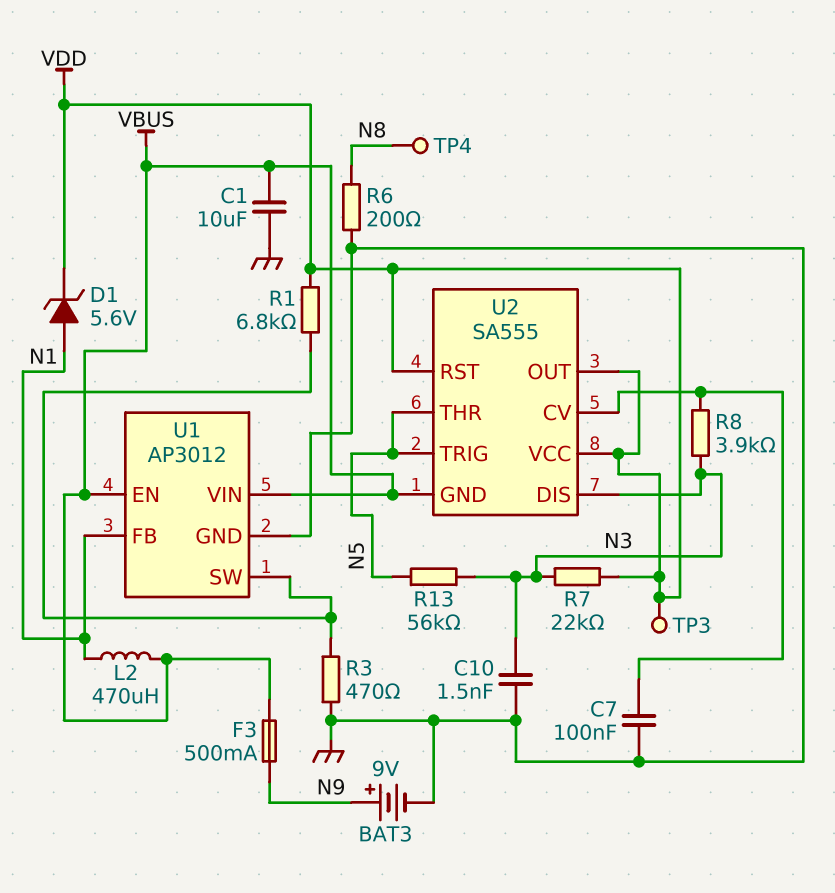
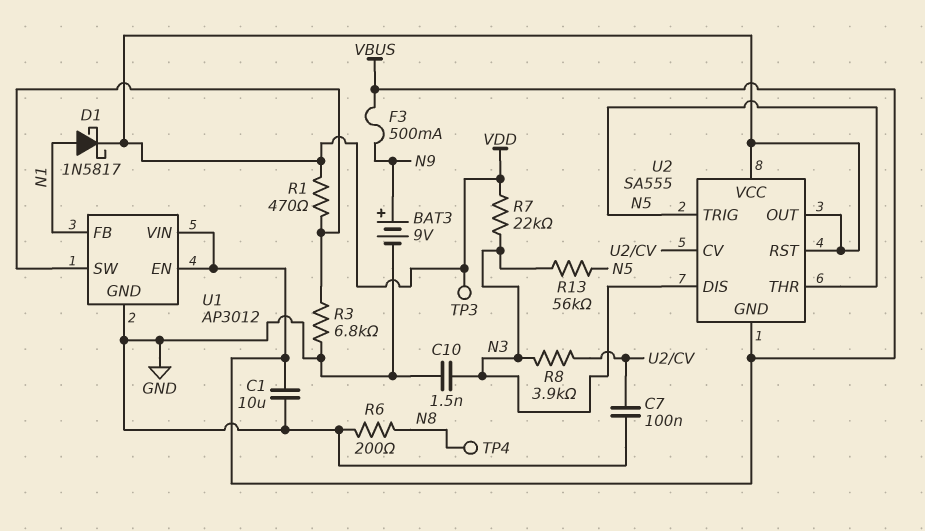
D1: zener 5.6V (A N1, K VDD) -> schottky 1N5817 (A N1, K VDD)
L2: 470uH (N1, VBUS) -> none
R1: 6.8k (U1/SW, VDD) -> 470 (U1/SW, VDD)
R3: 470 (GND, U1/SW) -> 6.8k (GND, U1/SW)

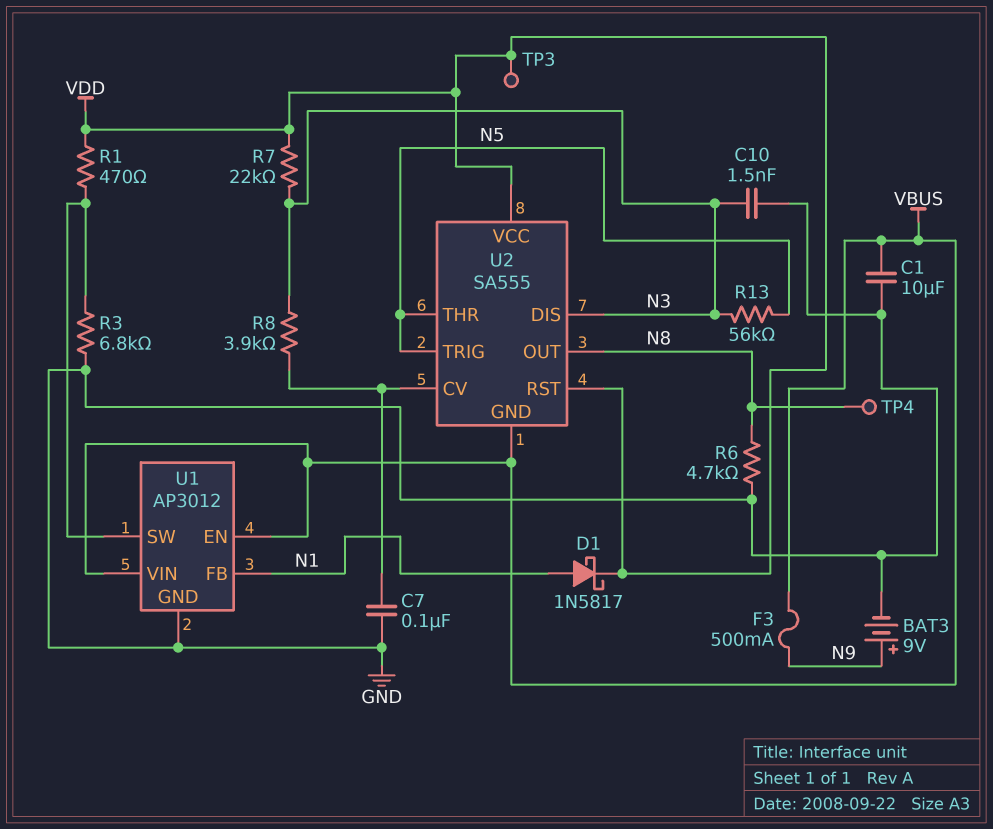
R6: 200 (GND, N8) -> 4.7k (GND, N8)
U2 pin OUT: VDD -> N8

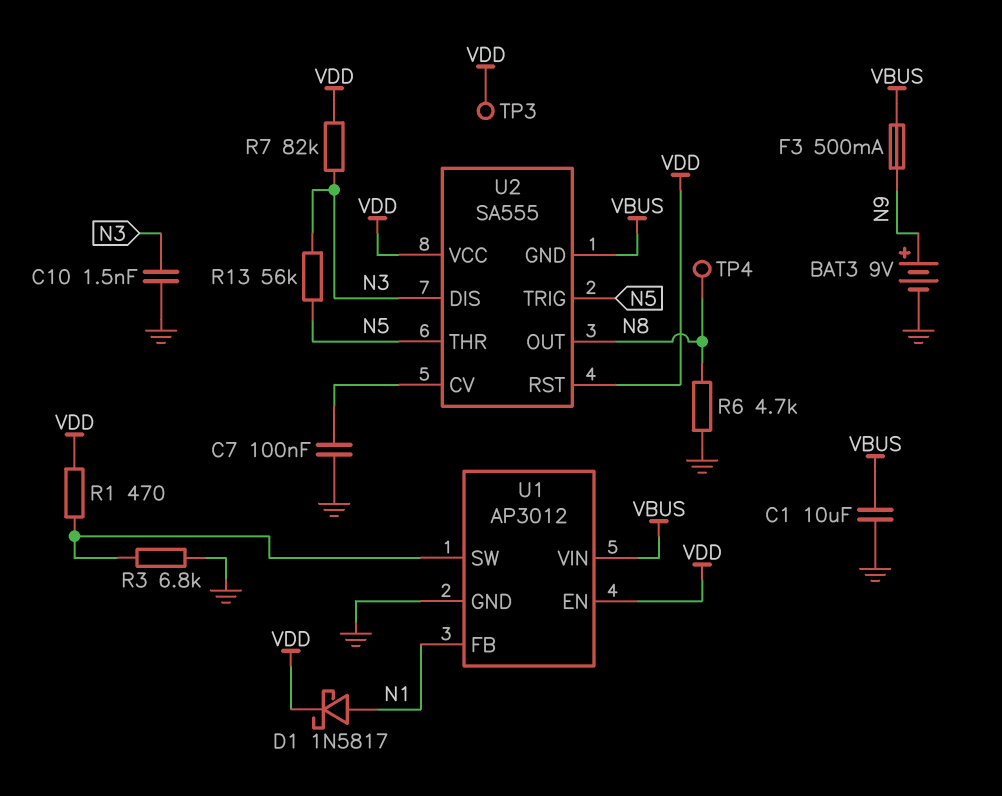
R7: 22k (N3, VDD) -> 82k (N3, VDD)
R8: 3.9k (N3, U2/CV) -> none
U1 pin EN: VBUS -> VDD

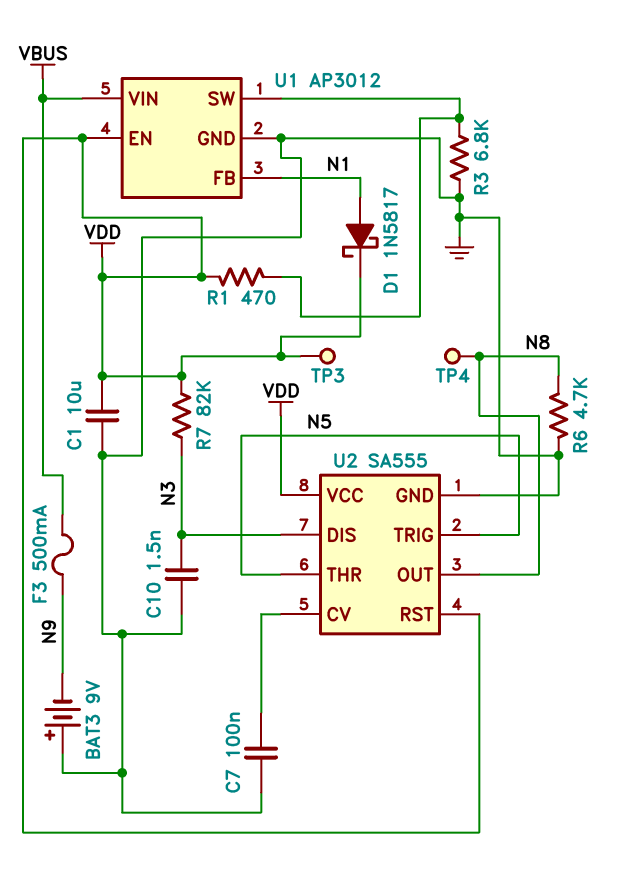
BAT3: 9V (plus N9, minus GND) -> 9V (plus GND, minus N9)
C1: 10uF (GND, VBUS) -> 10uF (GND, VDD)
R13: 56k (N3, N5) -> none
U2 pin GND: VBUS -> GND

